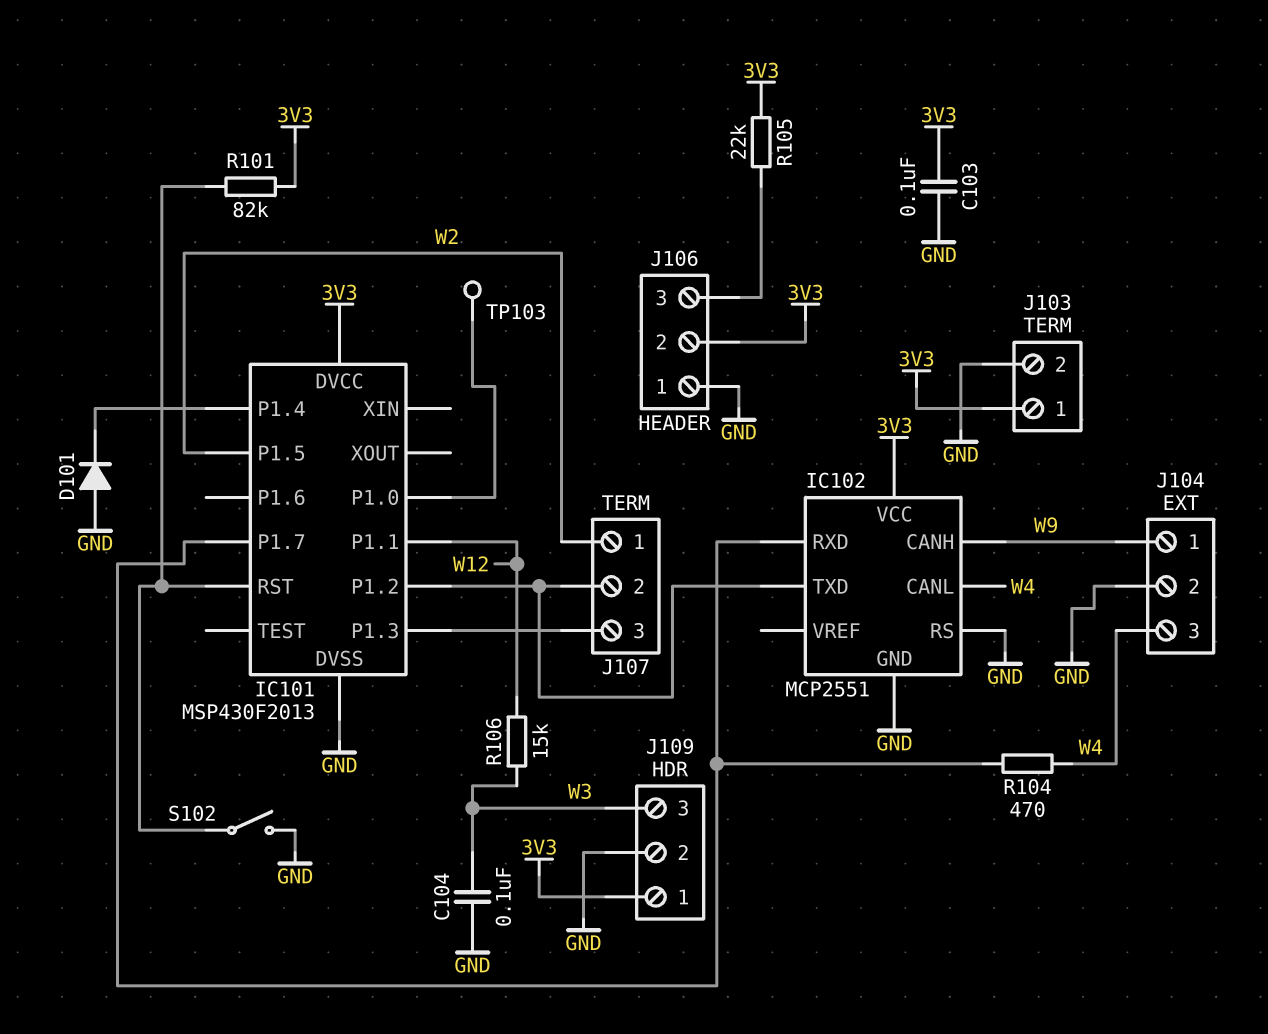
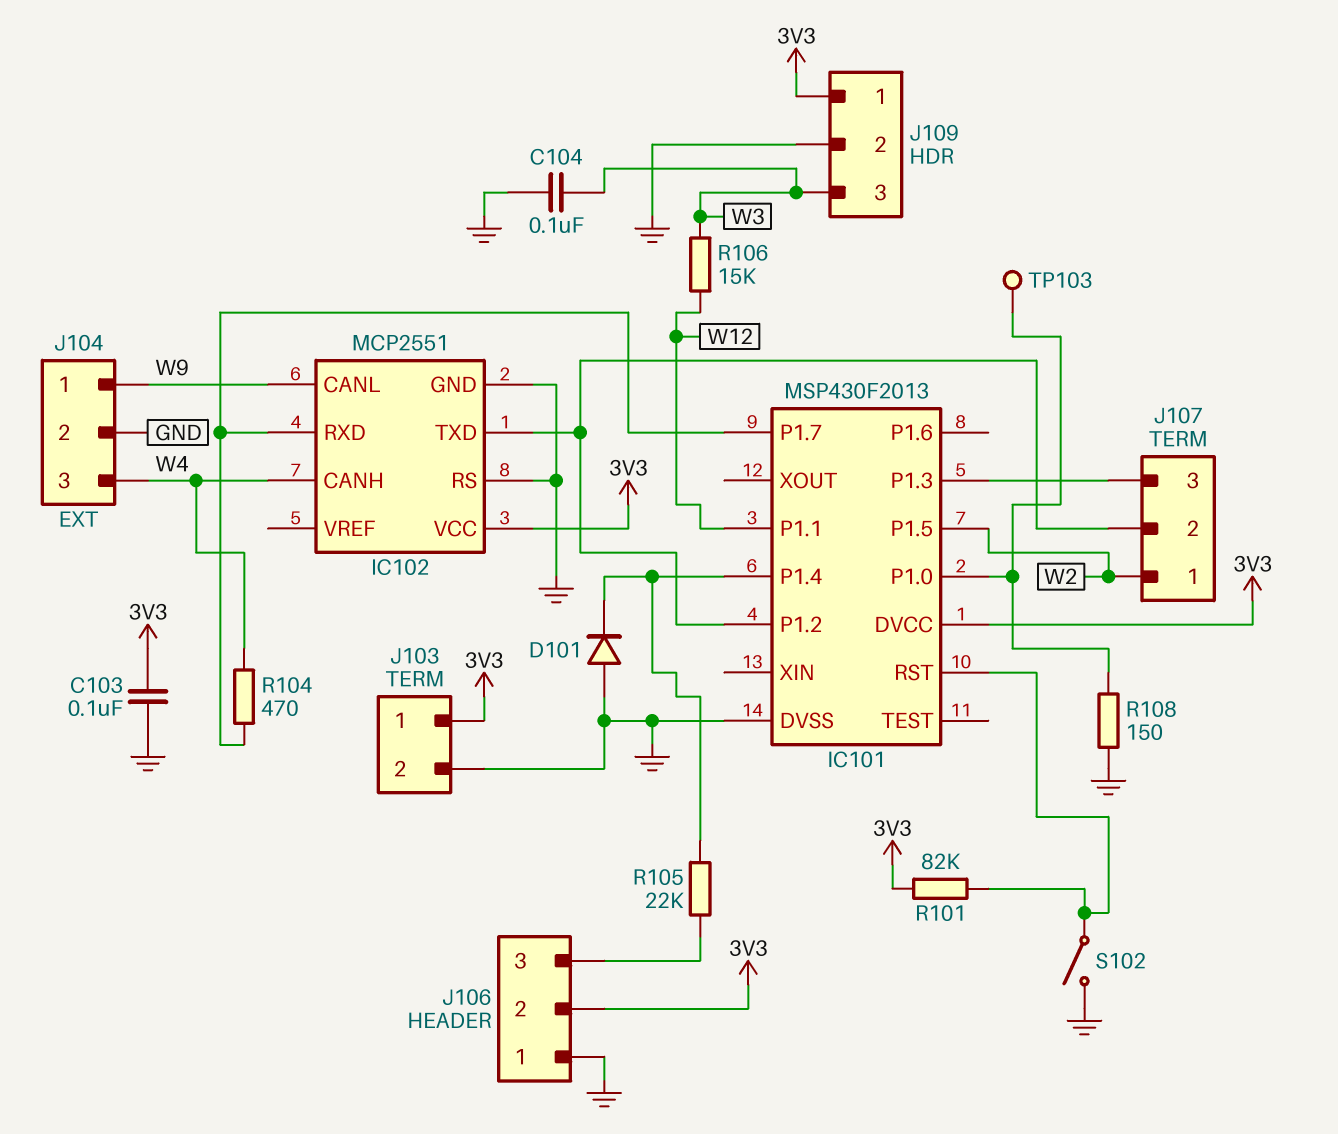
IC102 pin CANH: W9 -> W4
IC102 pin CANL: W4 -> W9
R105: 22k (3V3, J106/3) -> 22k (IC101/P1.4, J106/3)
R108: none -> 150 (GND, IC101/P1.0)

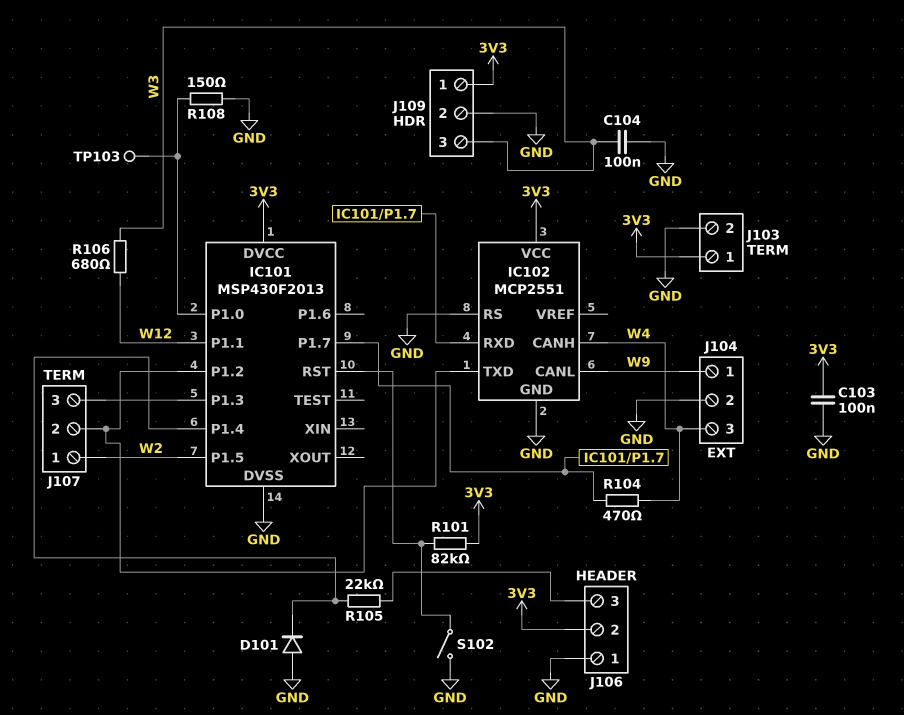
R106: 15k (W3, W12) -> 680 (W3, W12)

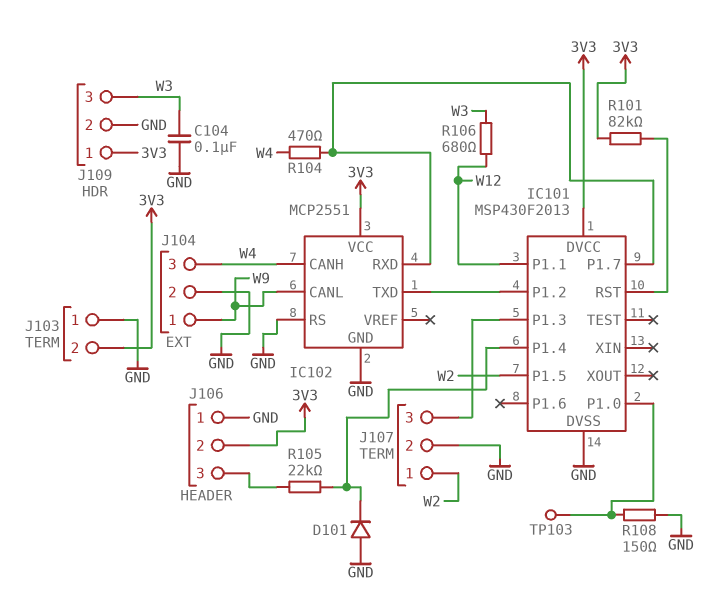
C103: 100nF (3V3, GND) -> none
J103 pin 1: 3V3 -> GND
J103 pin 2: GND -> 3V3
J107 pin 2: IC101/P1.2 -> GND
S102: switch (GND, IC101/RST) -> none

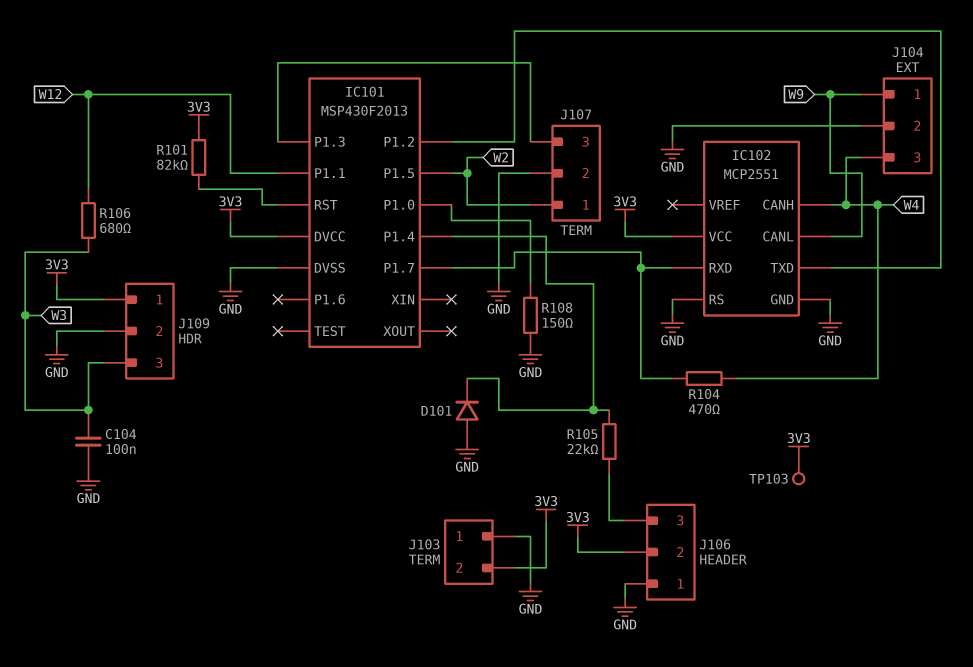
TP103: test point (IC101/P1.0) -> test point (3V3)

